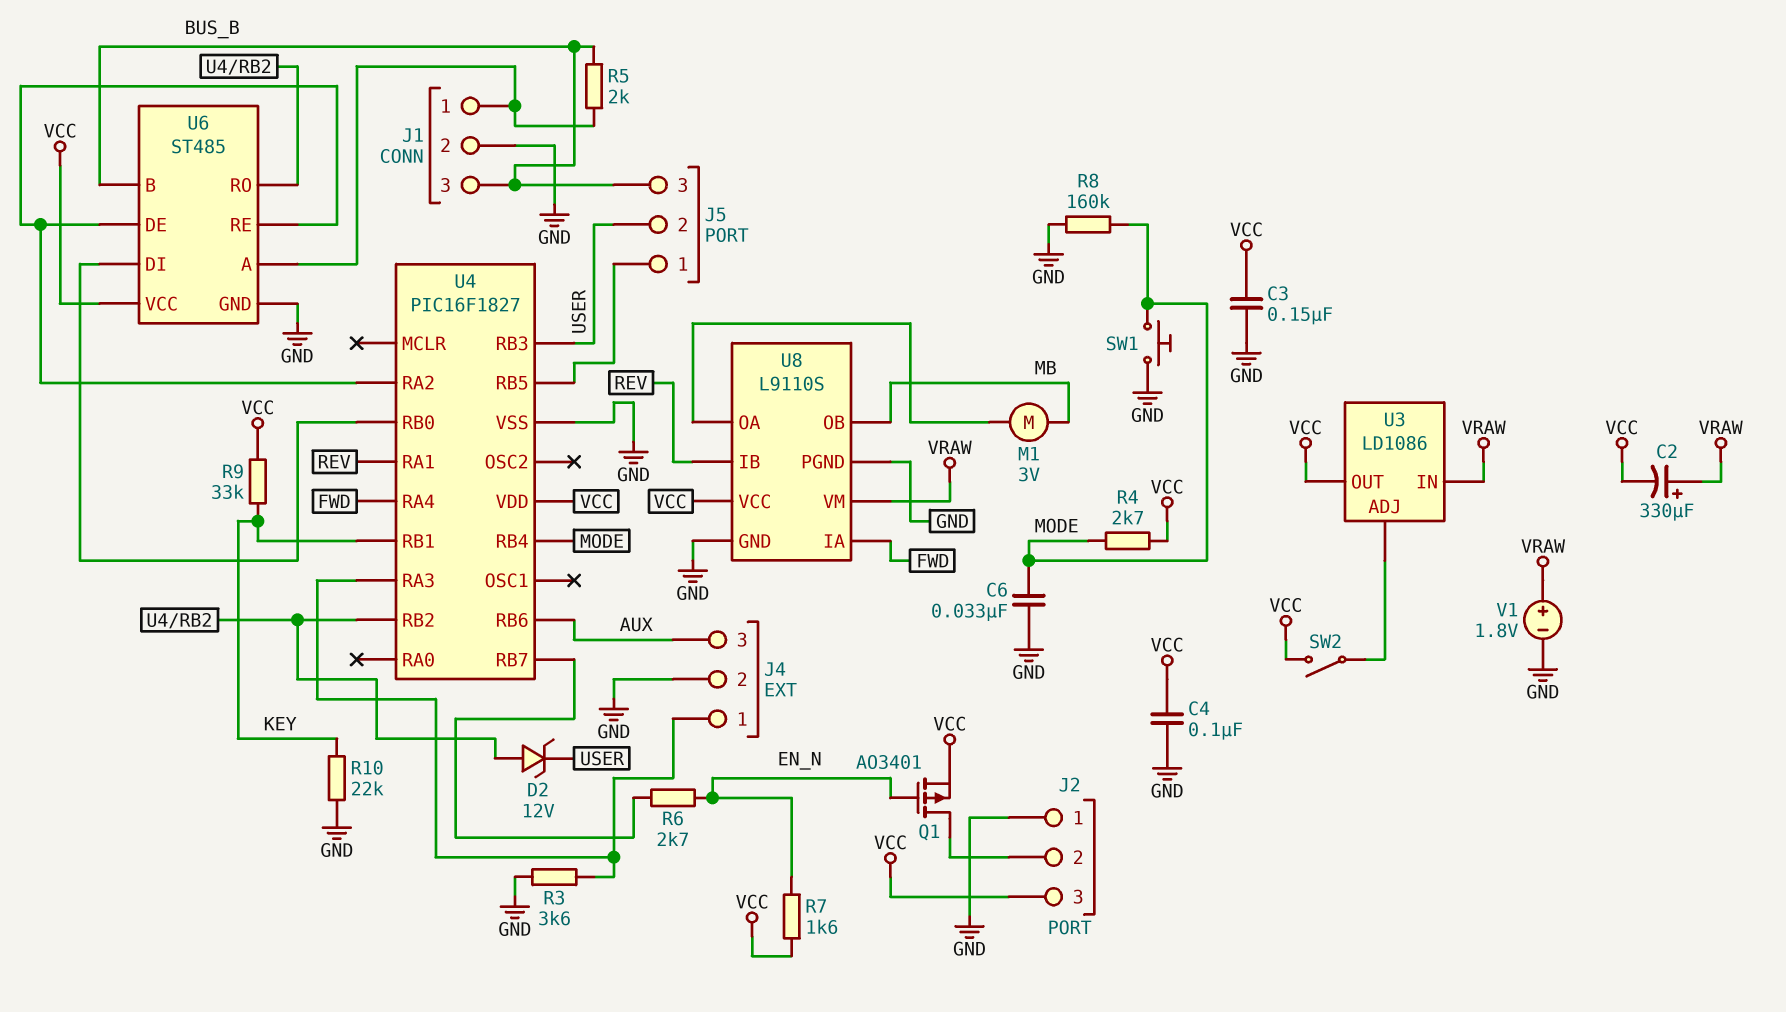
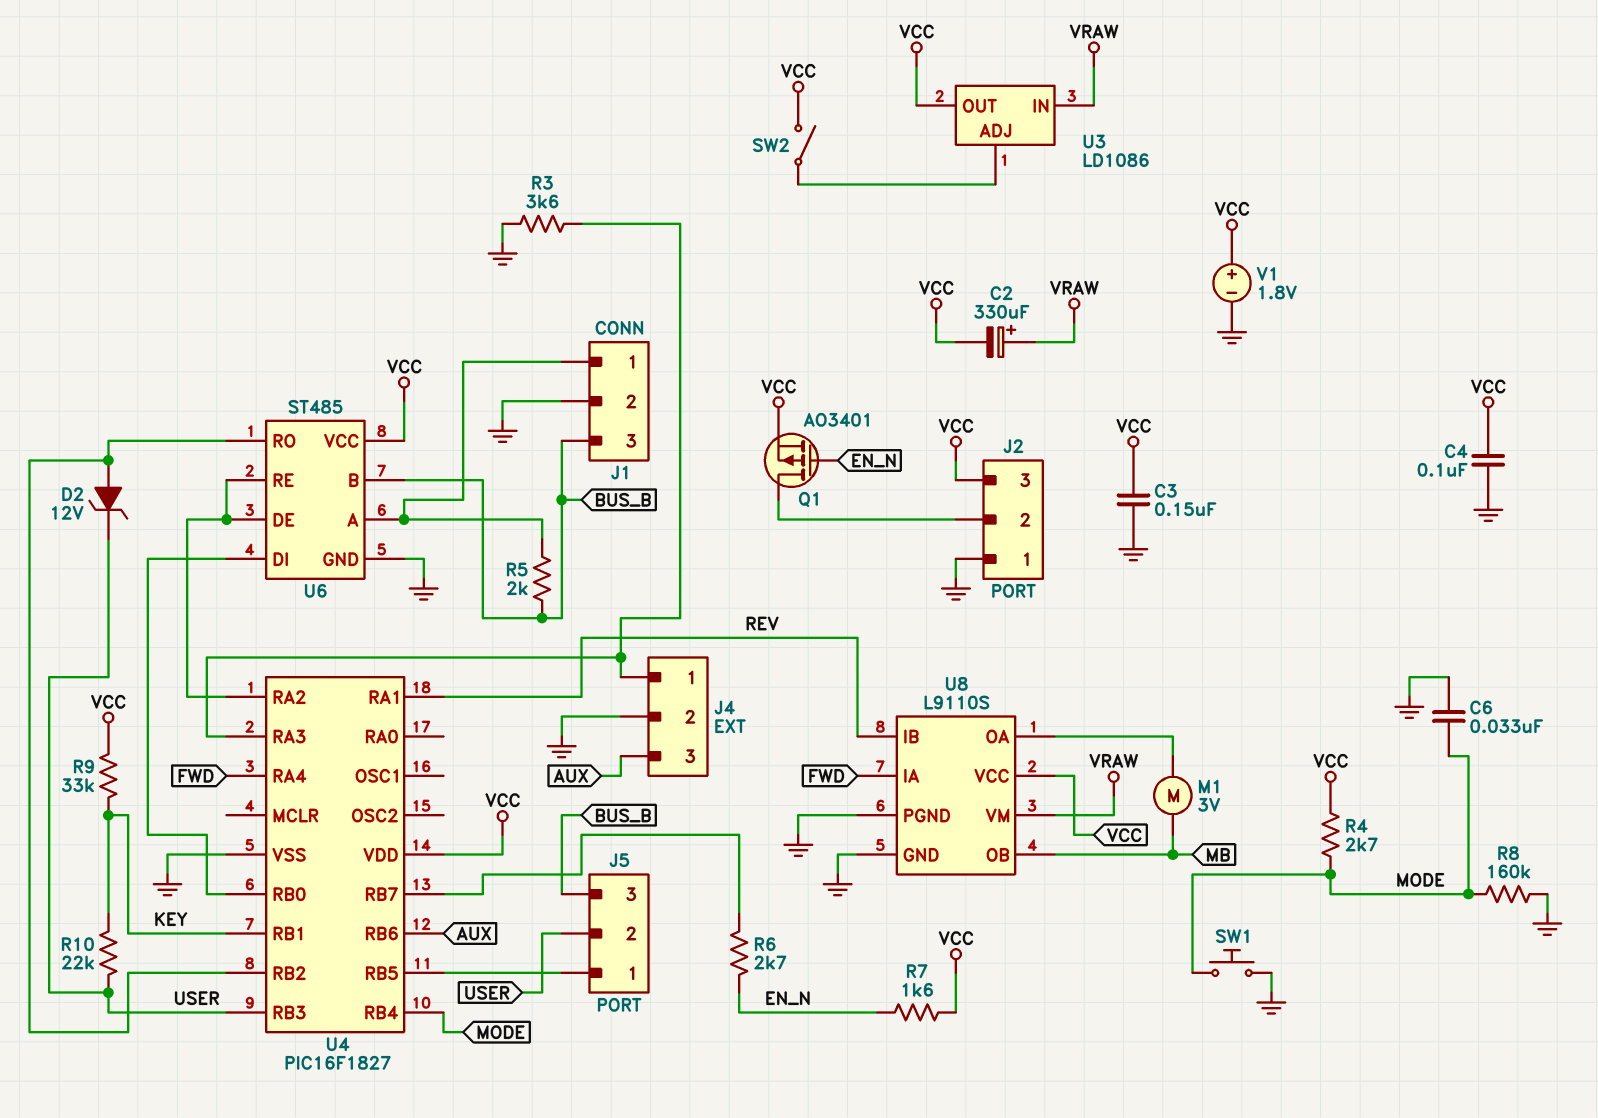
R10: 22k (GND, KEY) -> 22k (KEY, USER)
V1: 1.8V (plus VRAW, minus GND) -> 1.8V (plus VCC, minus GND)

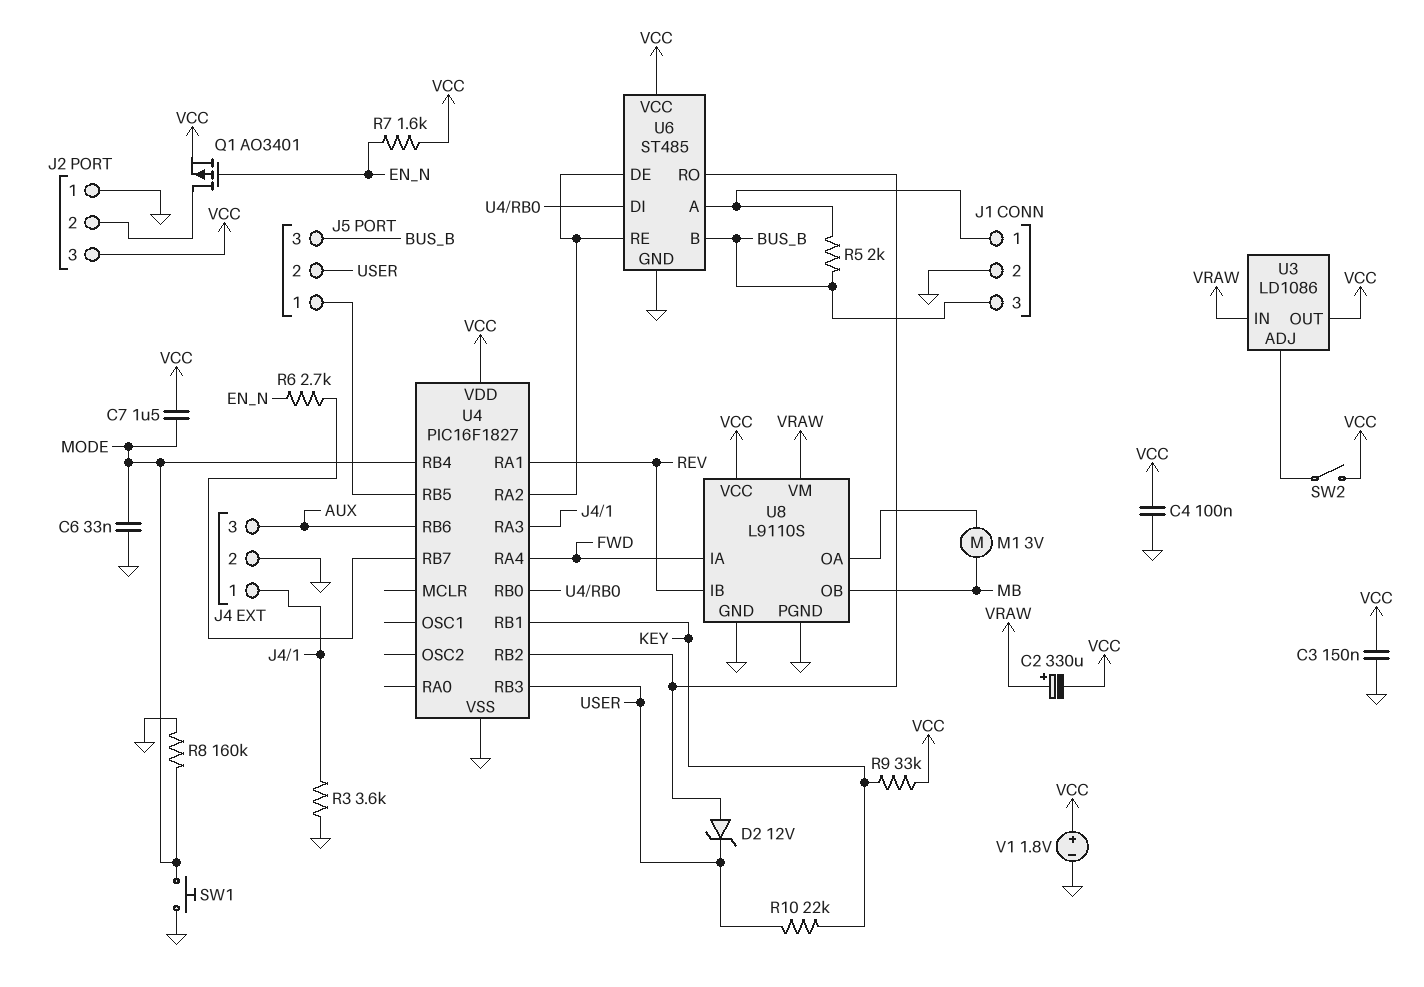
C7: none -> 1.5uF (MODE, VCC)
R4: 2.7k (MODE, VCC) -> none

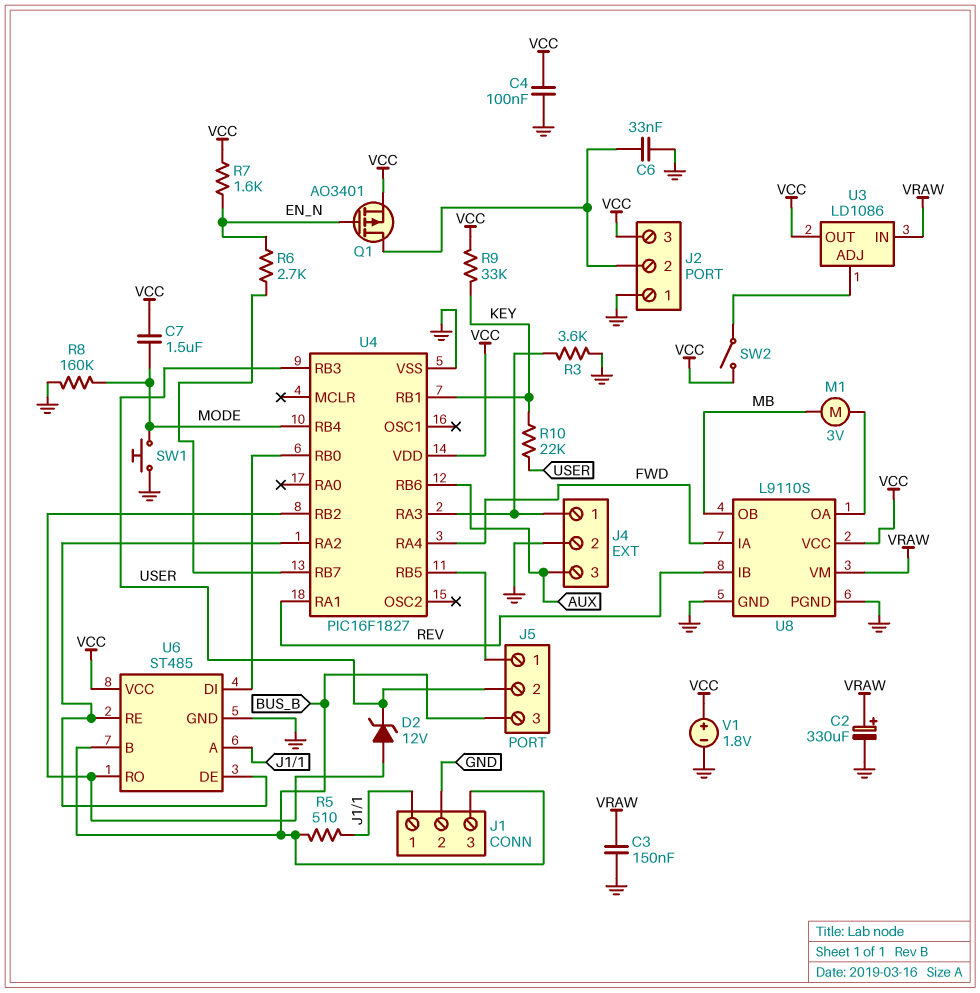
C2: 330uF (plus VRAW, minus VCC) -> 330uF (plus VRAW, minus GND)
C3: 150nF (GND, VCC) -> 150nF (GND, VRAW)
C6: 33nF (GND, MODE) -> 33nF (GND, J2/2)
R5: 2k (BUS_B, J1/1) -> 510 (BUS_B, J1/1)

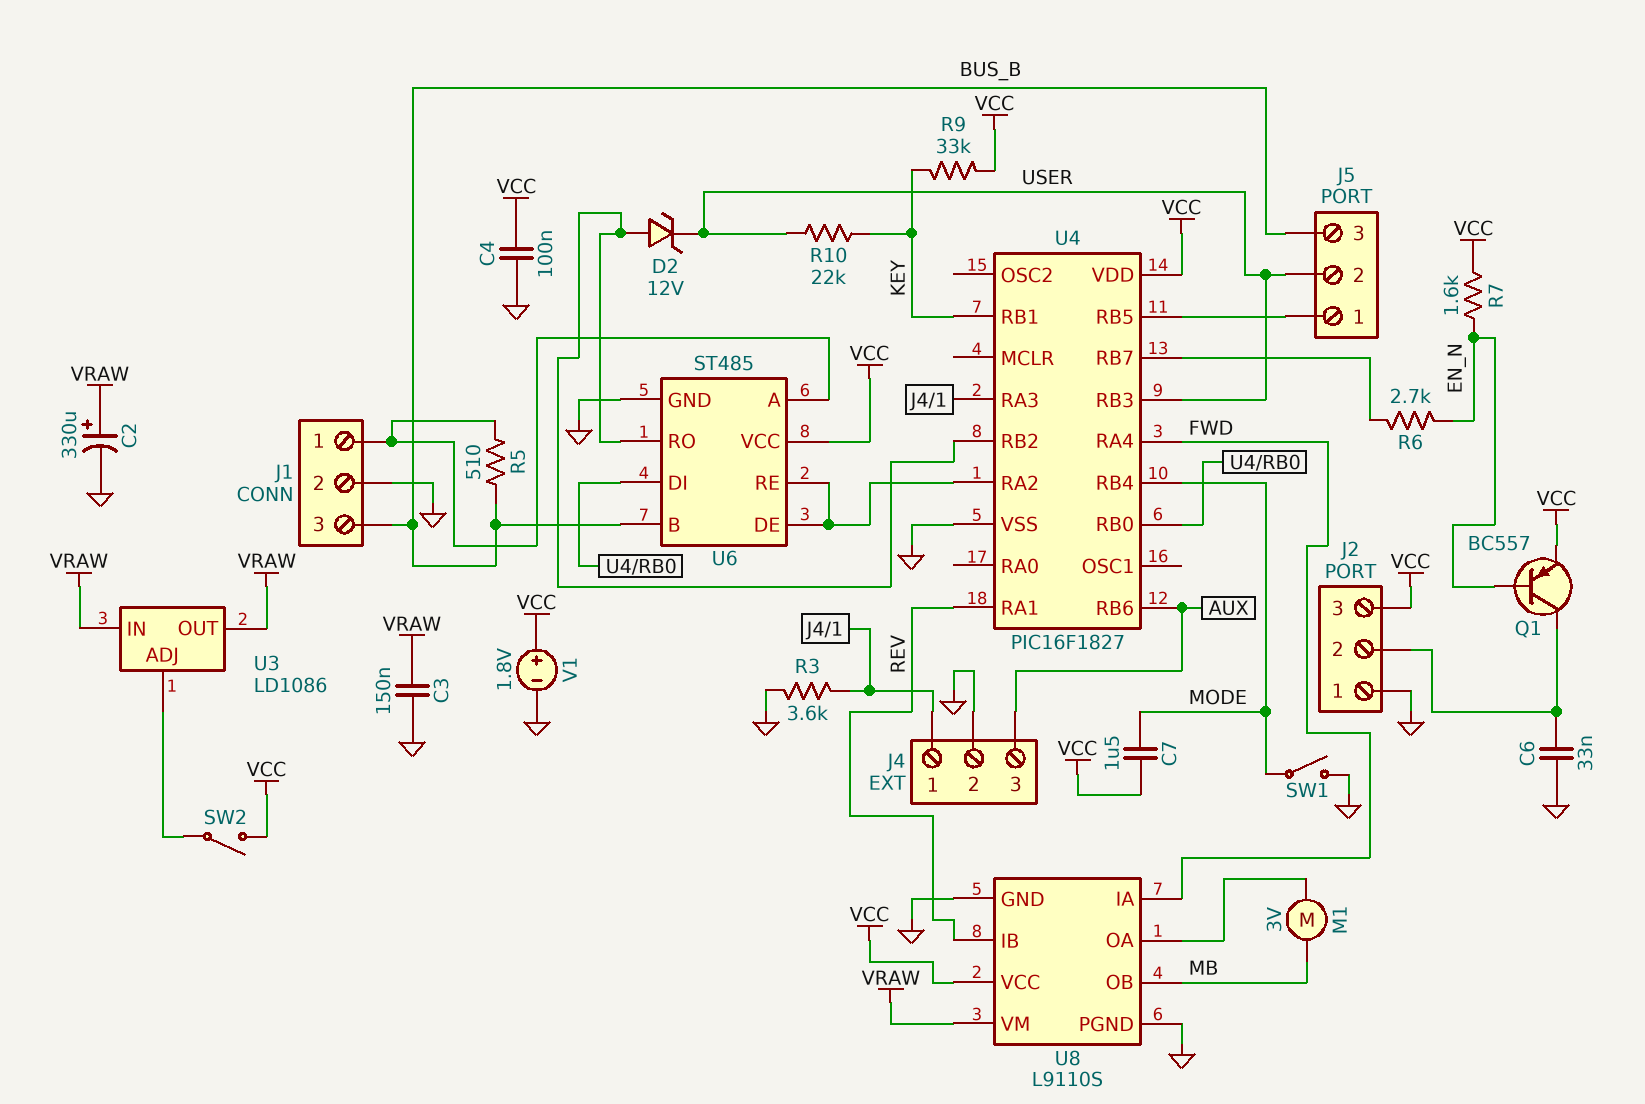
Q1: PMOS AO3401 (G EN_N, D J2/2, S VCC) -> PNP BC557 (B EN_N, C J2/2, E VCC)
R8: 160k (GND, MODE) -> none
SW1: button (GND, MODE) -> switch (GND, MODE)
U3 pin OUT: VCC -> VRAW

